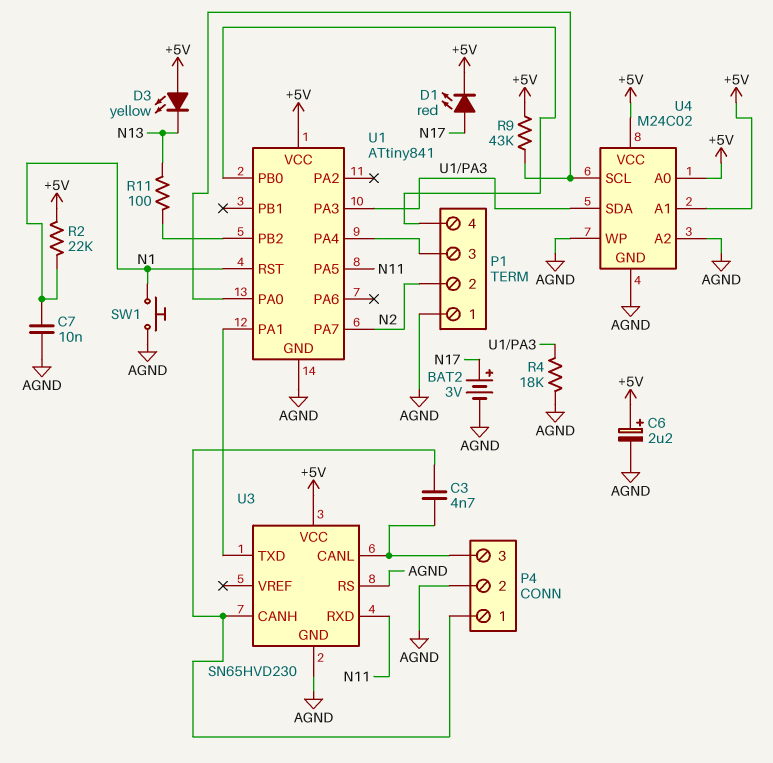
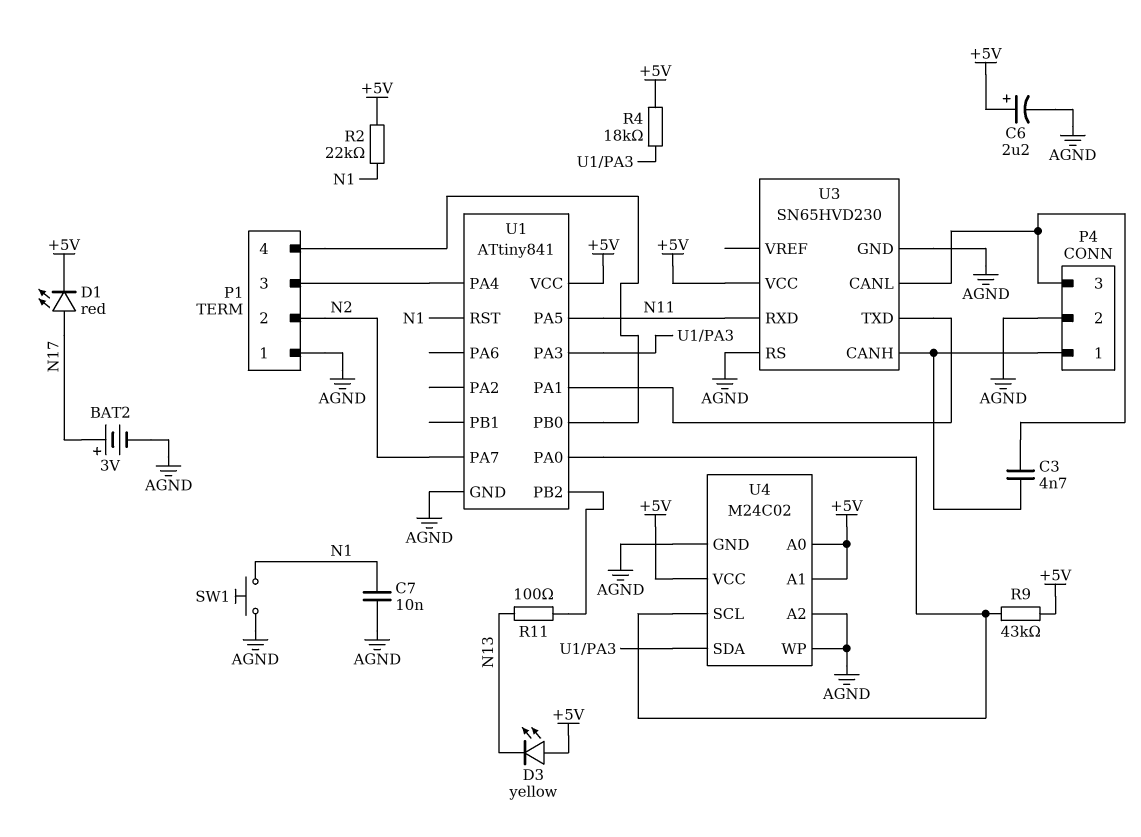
R4: 18k (AGND, U1/PA3) -> 18k (+5V, U1/PA3)

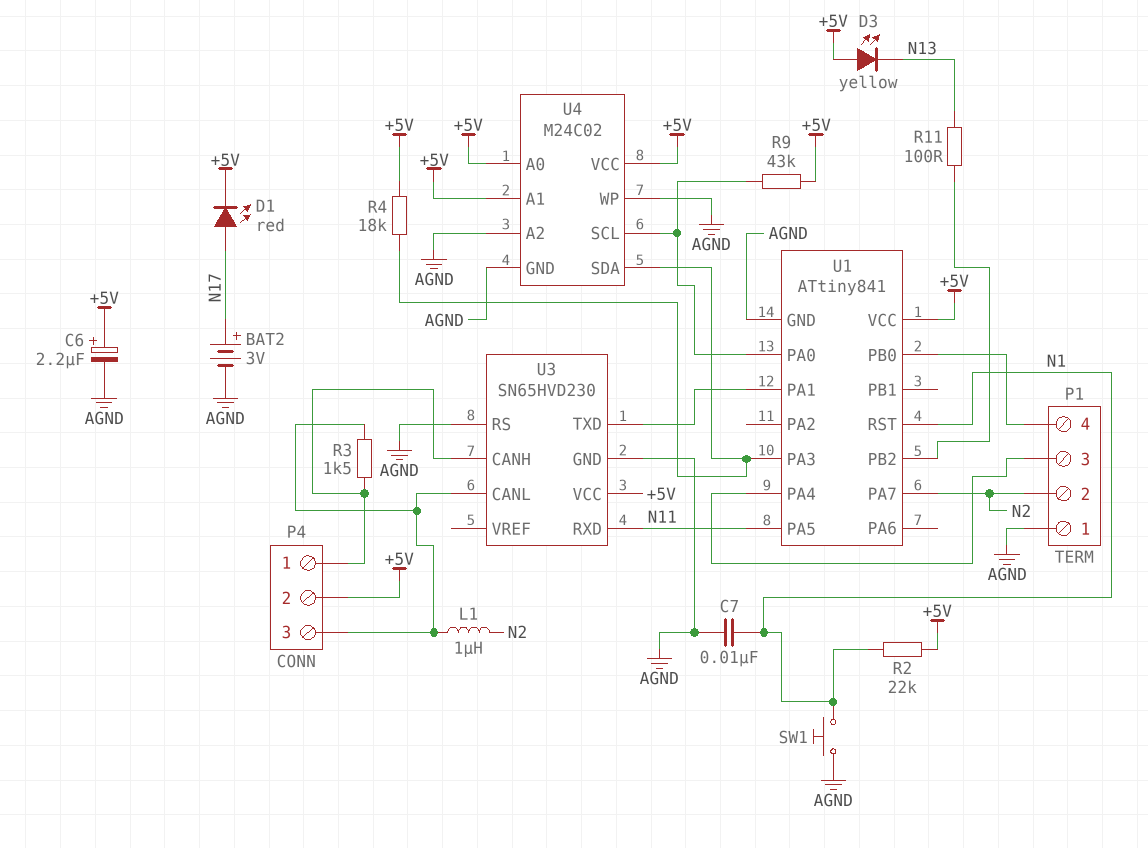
C3: 4.7nF (P4/1, P4/3) -> none
L1: none -> 1uH (N2, P4/3)
P4 pin 2: AGND -> +5V
R3: none -> 1.5k (P4/1, P4/3)

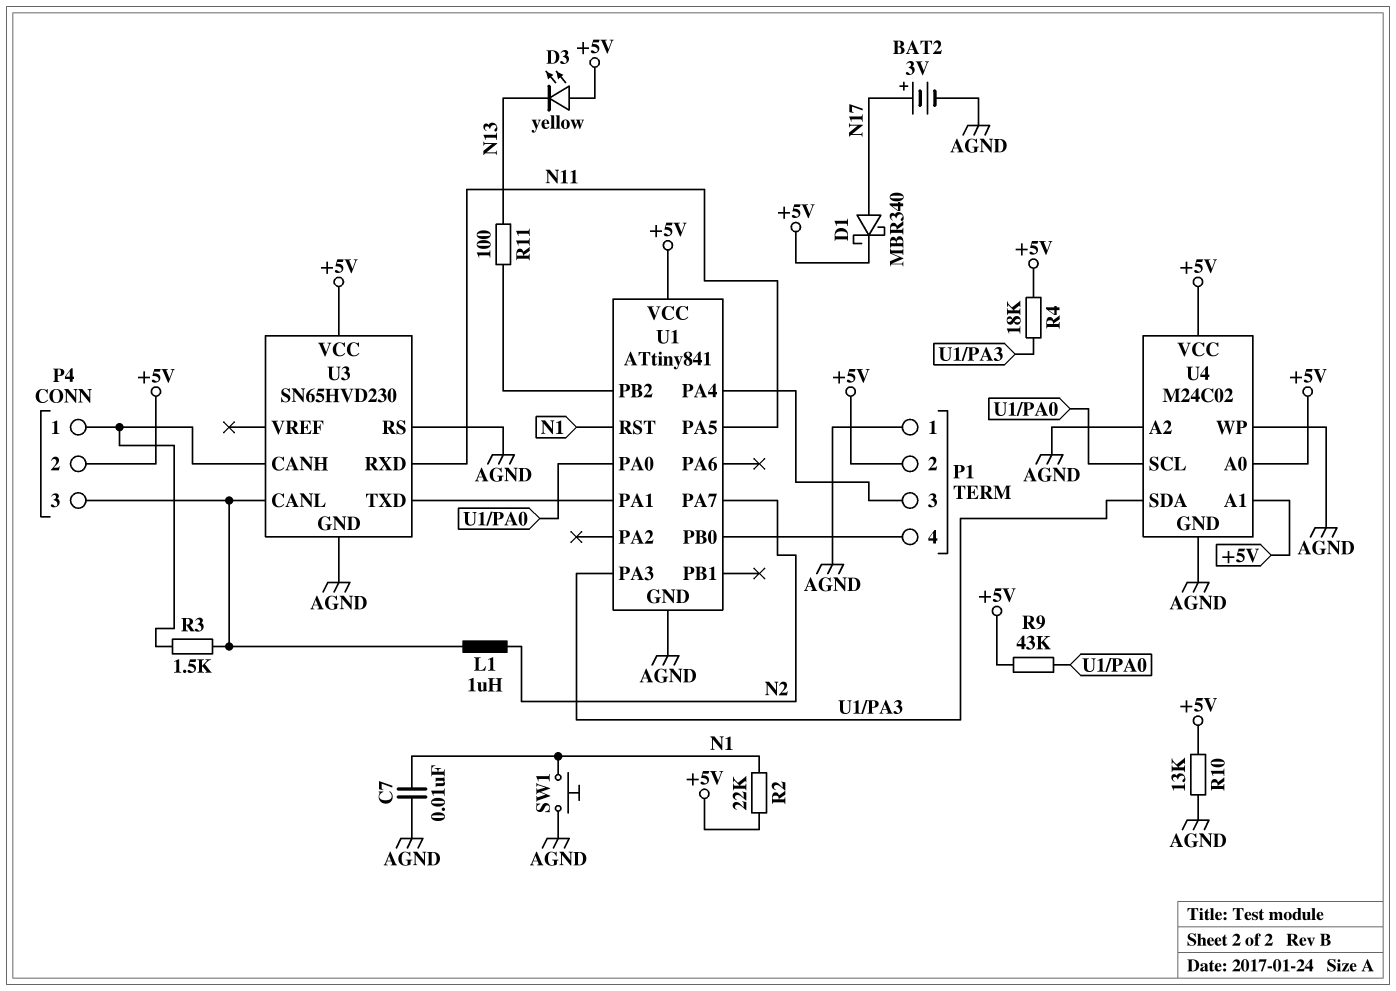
C6: 2.2uF (plus +5V, minus AGND) -> none
D1: LED red (A N17, K +5V) -> schottky MBR340 (A N17, K +5V)
P1 pin 2: N2 -> +5V
R10: none -> 13k (+5V, AGND)

